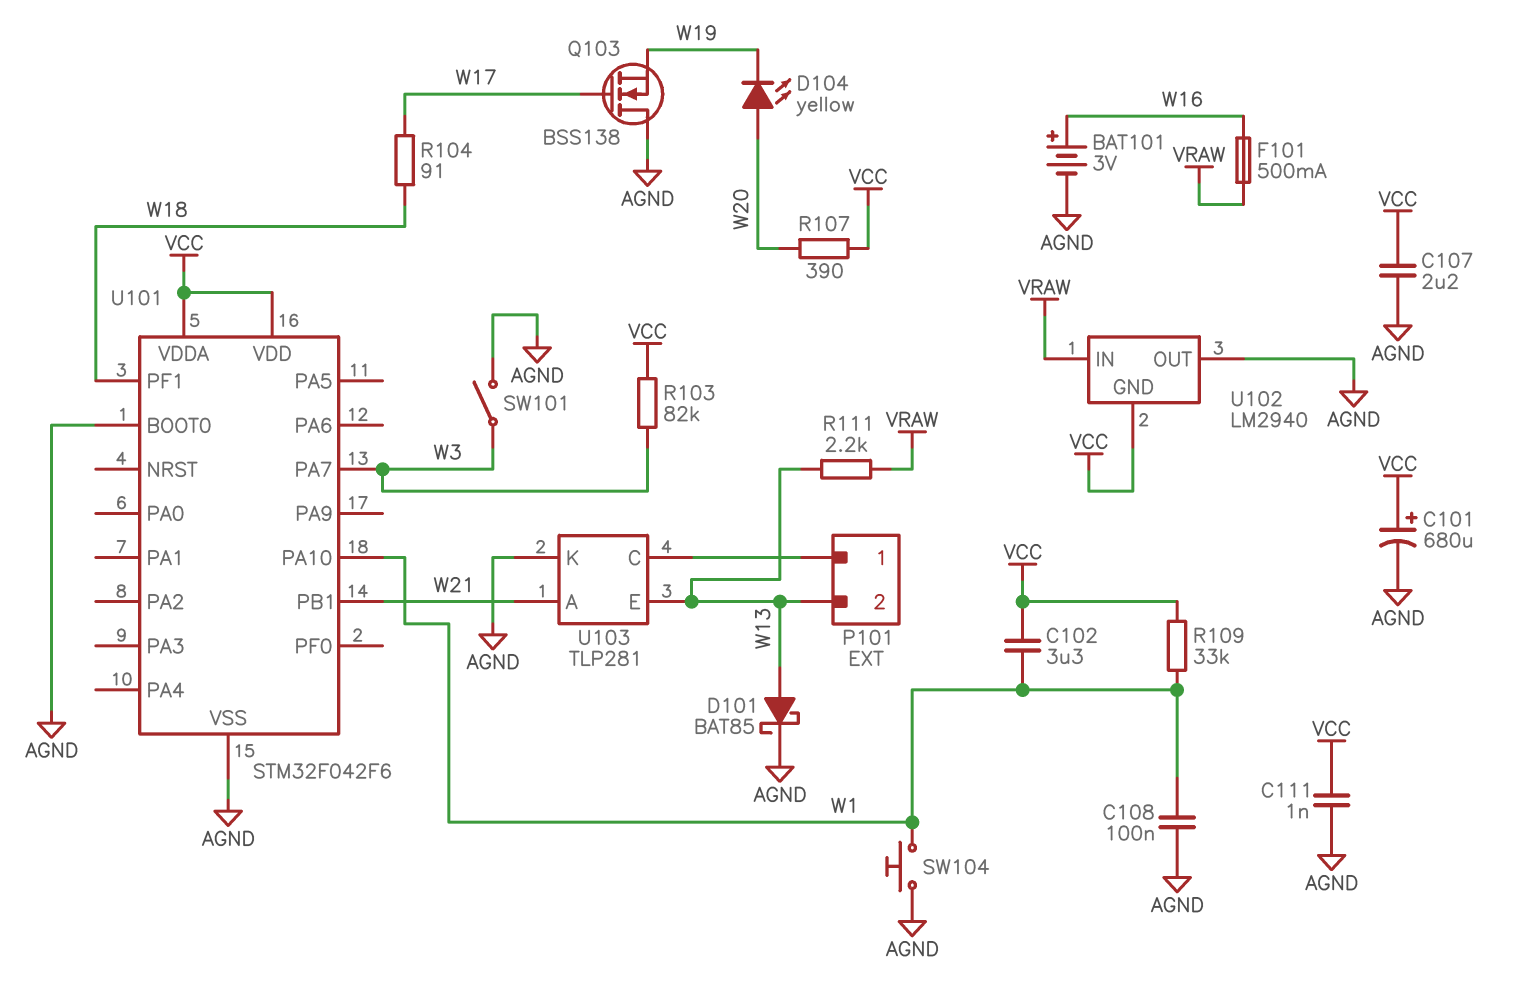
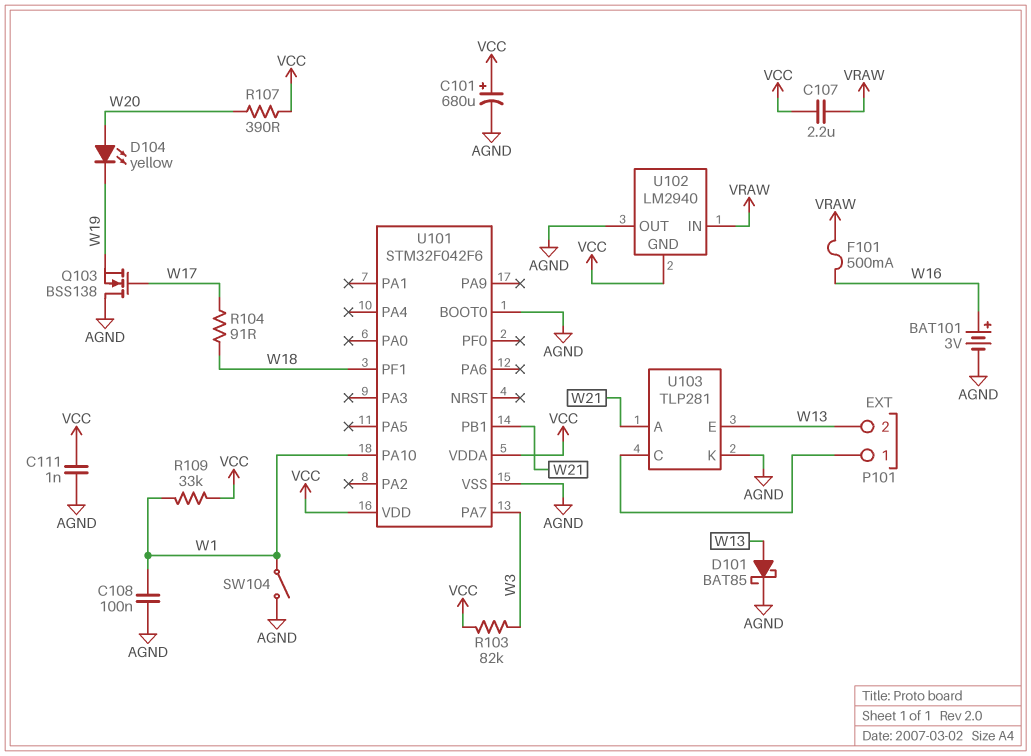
C102: 3.3uF (VCC, W1) -> none
C107: 2.2uF (AGND, VCC) -> 2.2uF (VCC, VRAW)
R111: 2.2k (VRAW, W13) -> none
SW101: switch (AGND, W3) -> none
SW104: button (AGND, W1) -> switch (AGND, W1)

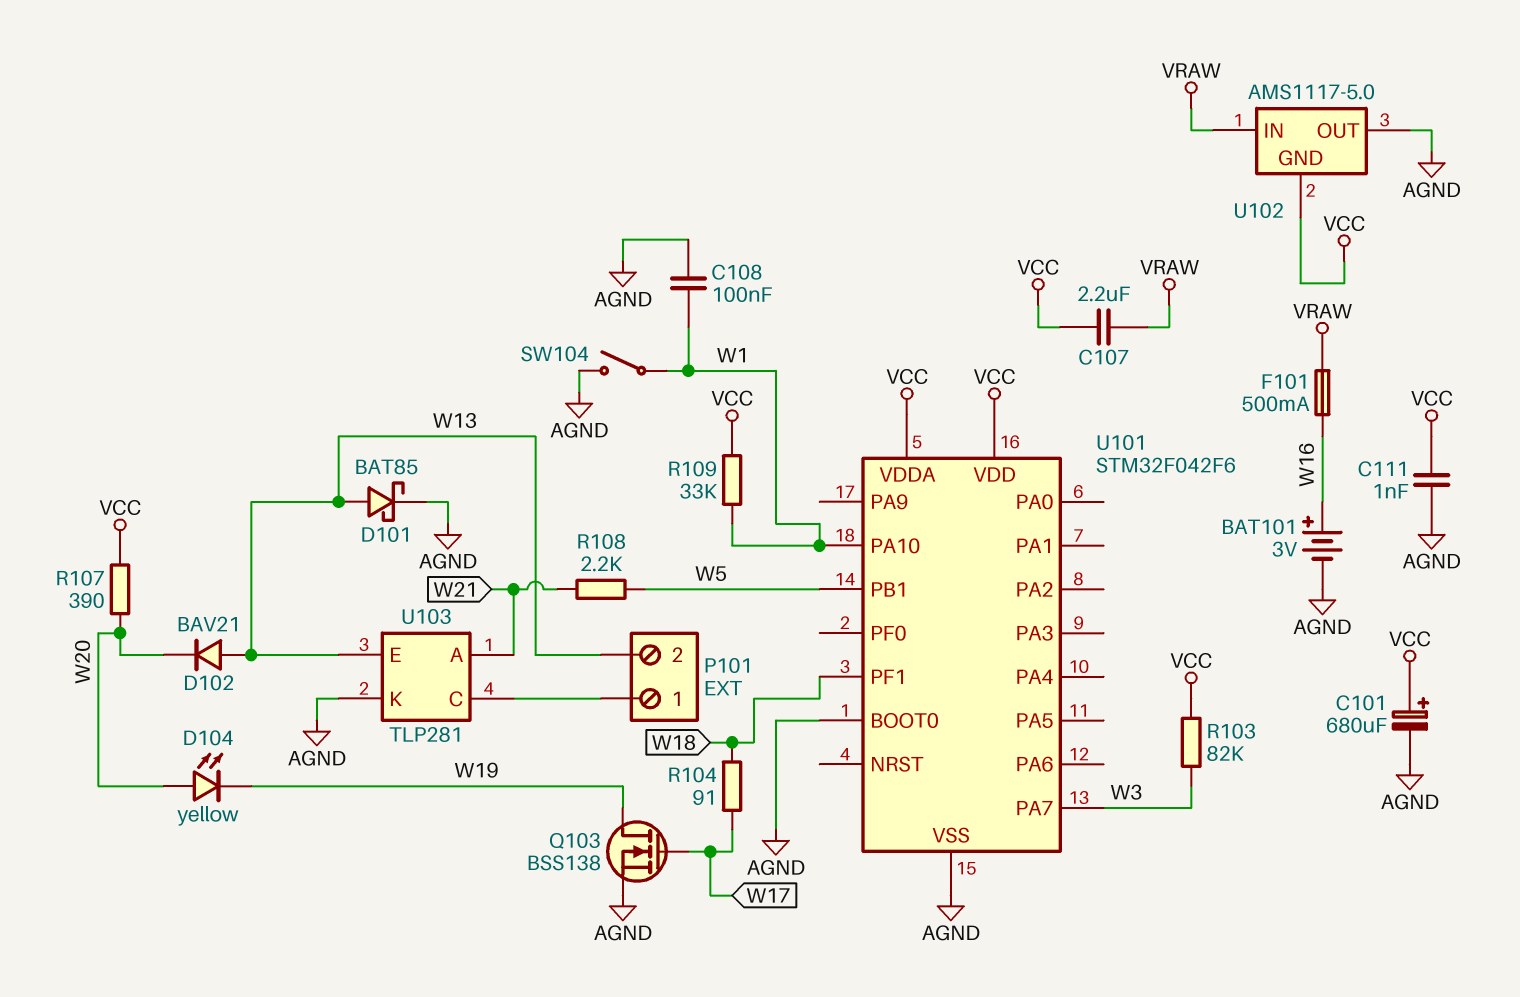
D102: none -> diode BAV21 (A W13, K W20)
Q103: NMOS BSS138 (G W17, D AGND, S W19) -> NMOS BSS138 (G W17, D W19, S AGND)
R108: none -> 2.2k (W5, W21)
U101 pin PB1: W21 -> W5
U102: LM2940 -> AMS1117-5.0

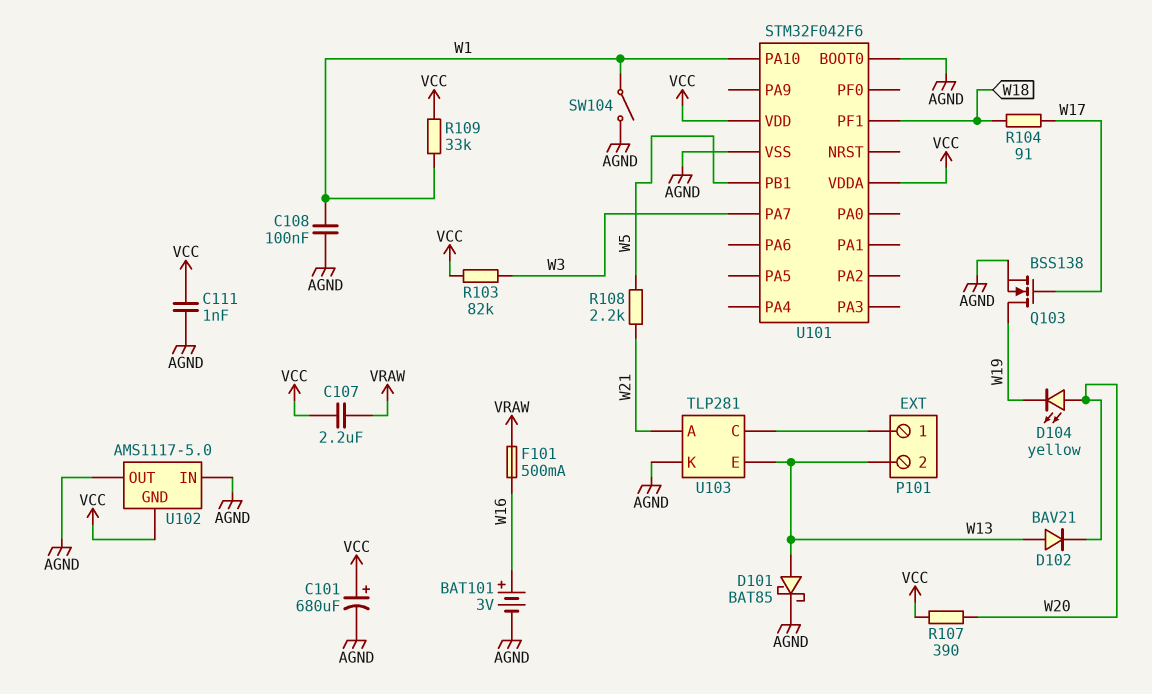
U102 pin IN: VRAW -> AGND

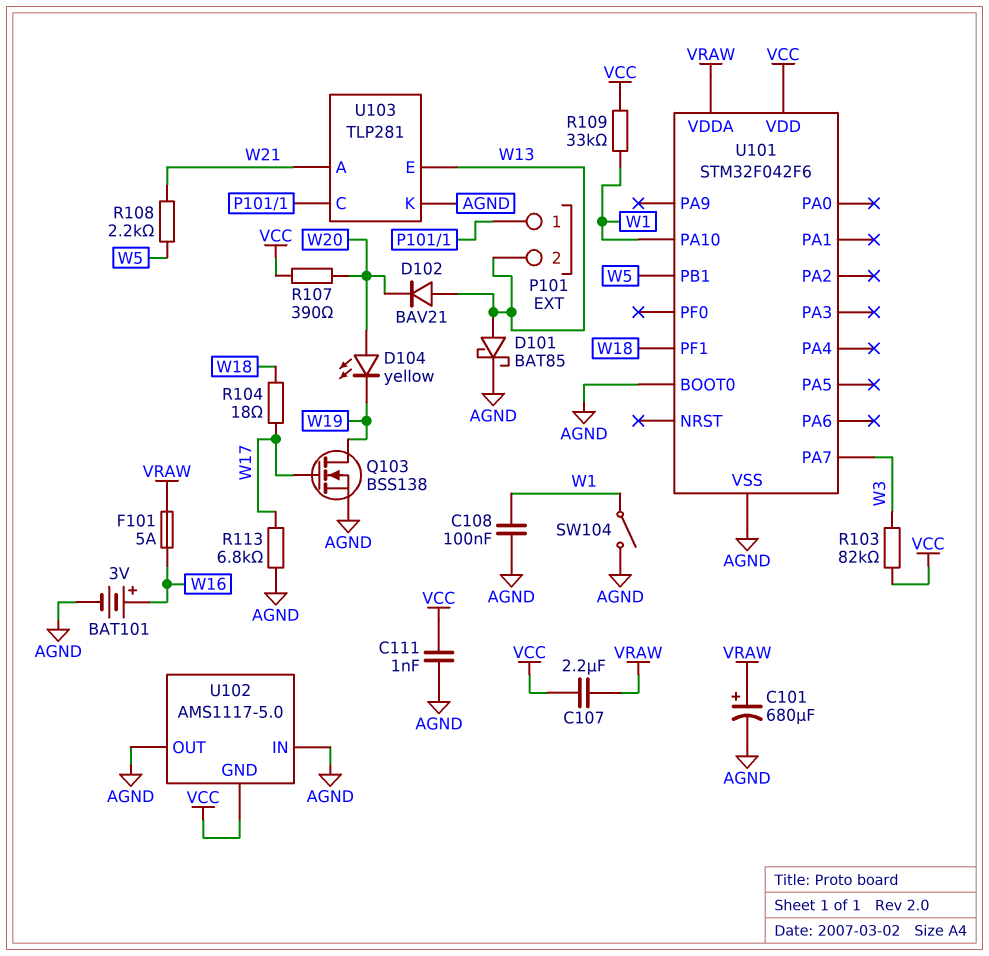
C101: 680uF (plus VCC, minus AGND) -> 680uF (plus VRAW, minus AGND)
F101: 500mA (VRAW, W16) -> 5A (VRAW, W16)
R104: 91 (W17, W18) -> 18 (W17, W18)
R113: none -> 6.8k (AGND, W17)
U101 pin VDDA: VCC -> VRAW

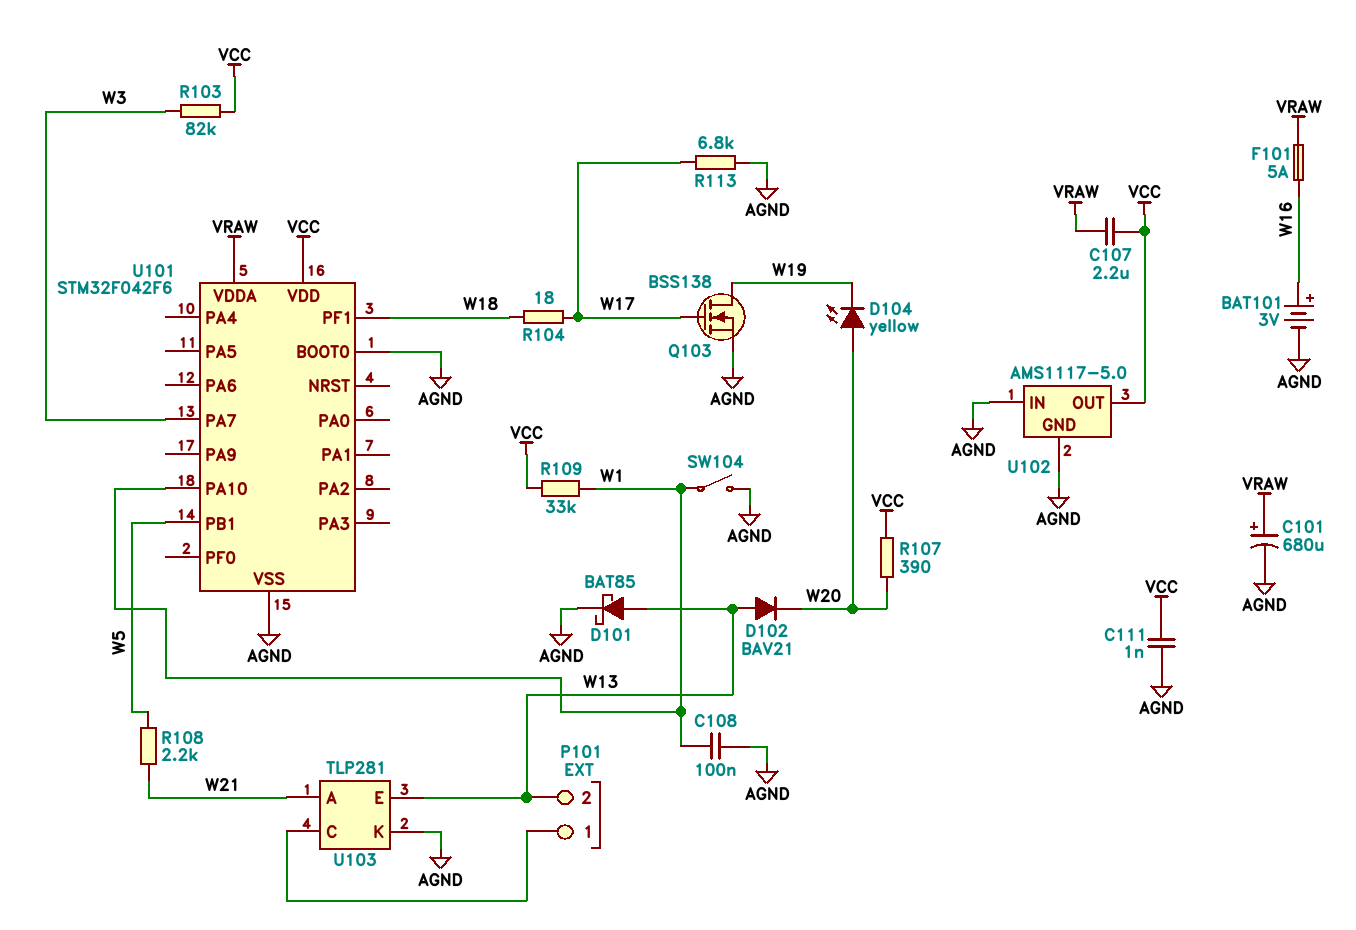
U102 pin GND: VCC -> AGND
U102 pin OUT: AGND -> VCC

